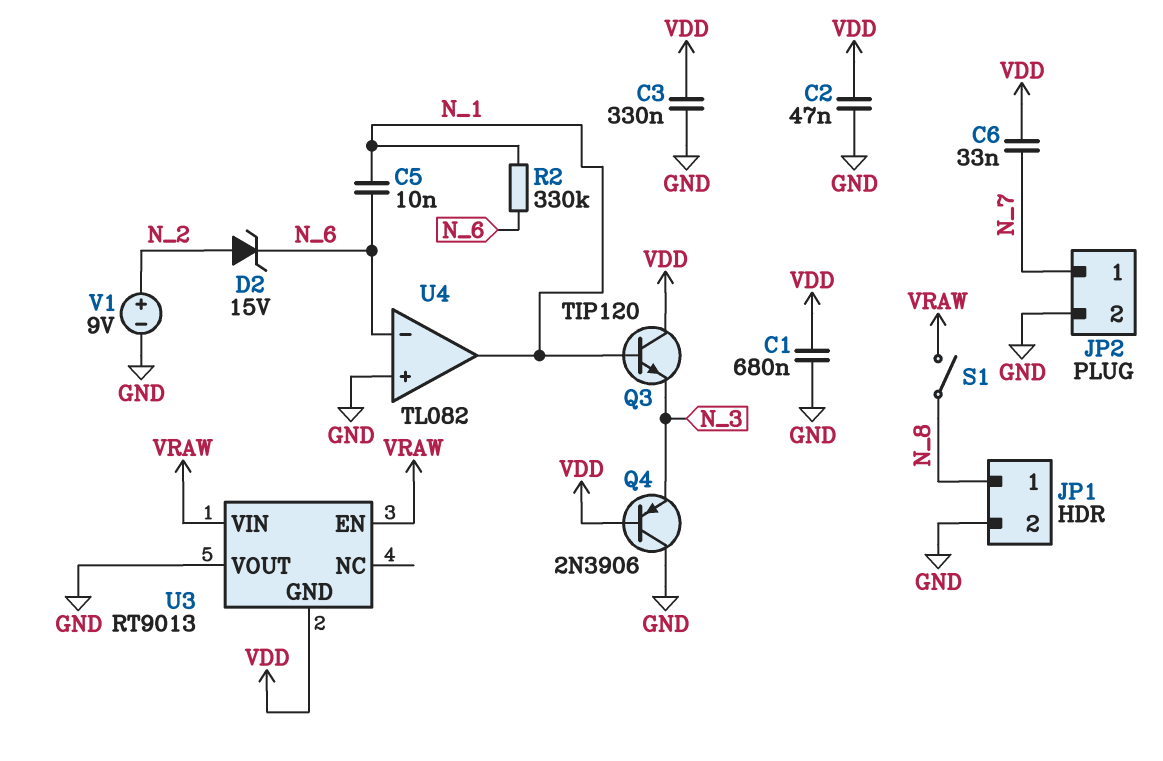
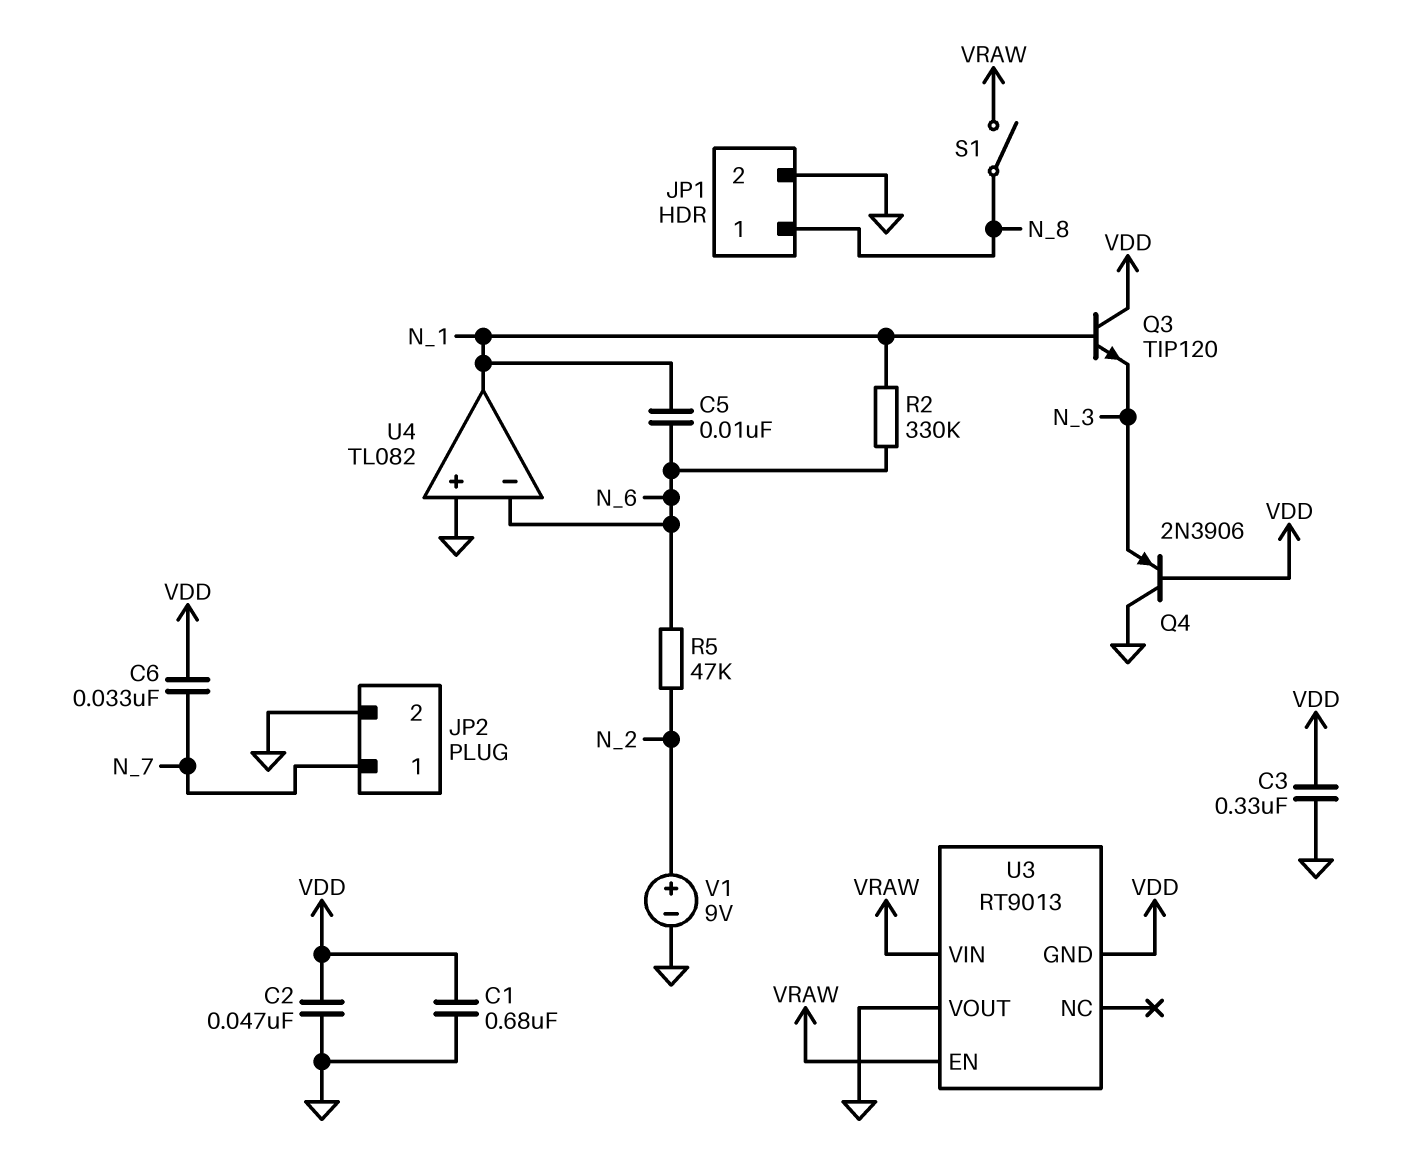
D2: zener 15V (A N_2, K N_6) -> none
R5: none -> 47k (N_2, N_6)

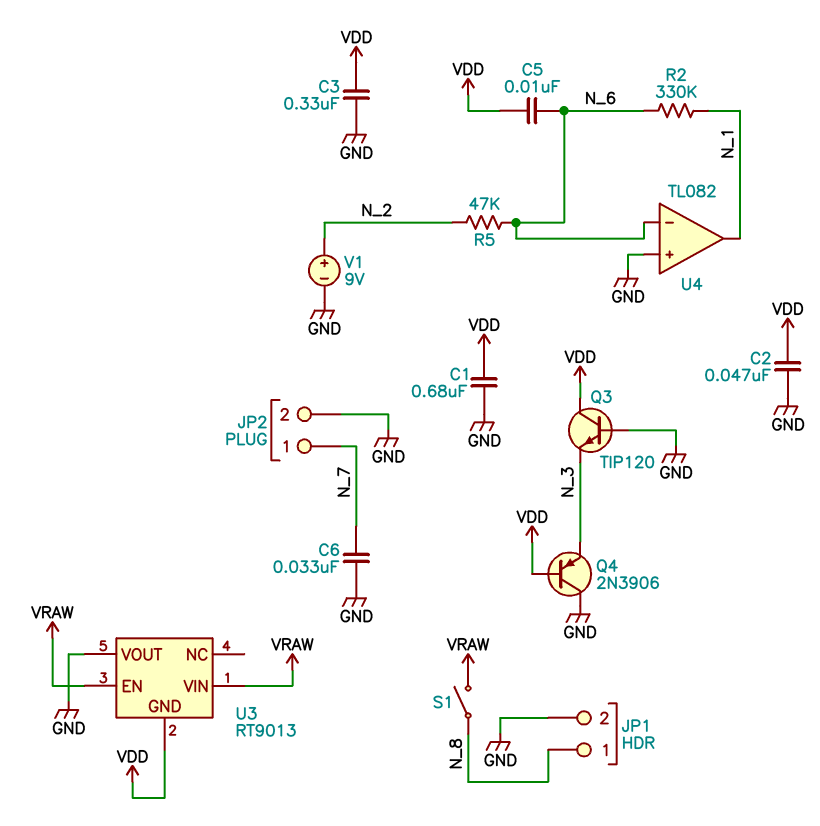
C5: 10nF (N_1, N_6) -> 10nF (N_6, VDD)
C6: 33nF (N_7, VDD) -> 33nF (GND, N_7)
Q3: NPN TIP120 (B N_1, C VDD, E N_3) -> NPN TIP120 (B GND, C VDD, E N_3)

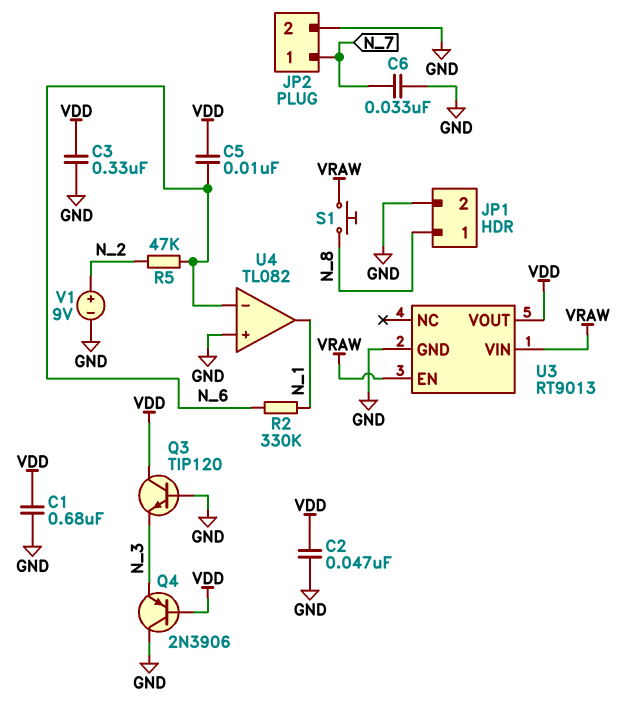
S1: switch (N_8, VRAW) -> button (N_8, VRAW)
U3 pin GND: VDD -> GND
U3 pin VOUT: GND -> VDD

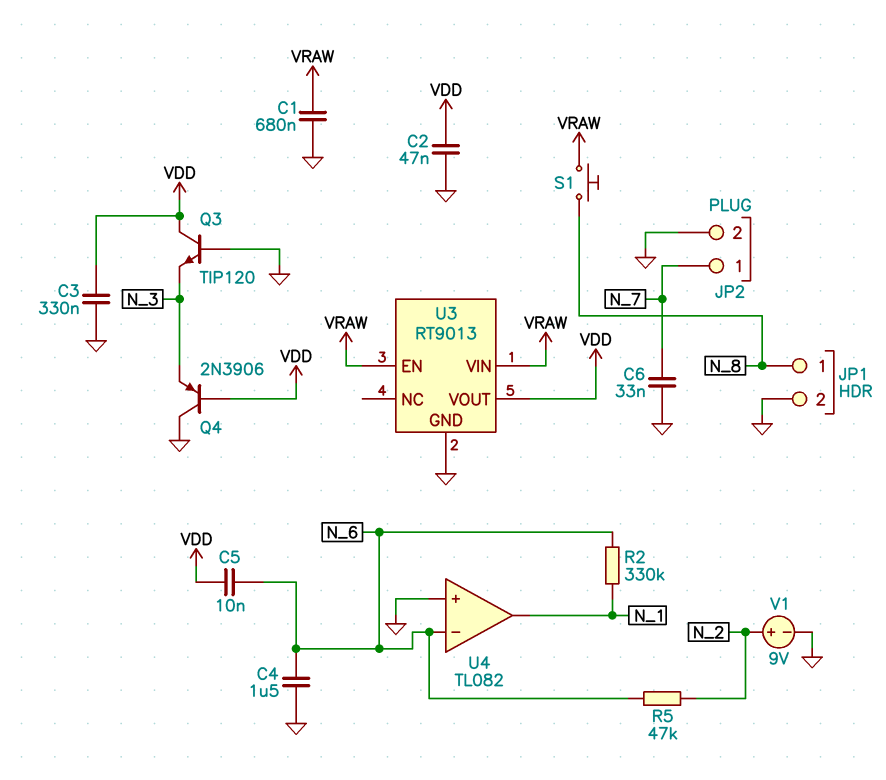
C1: 680nF (GND, VDD) -> 680nF (GND, VRAW)
C4: none -> 1.5uF (GND, N_6)

